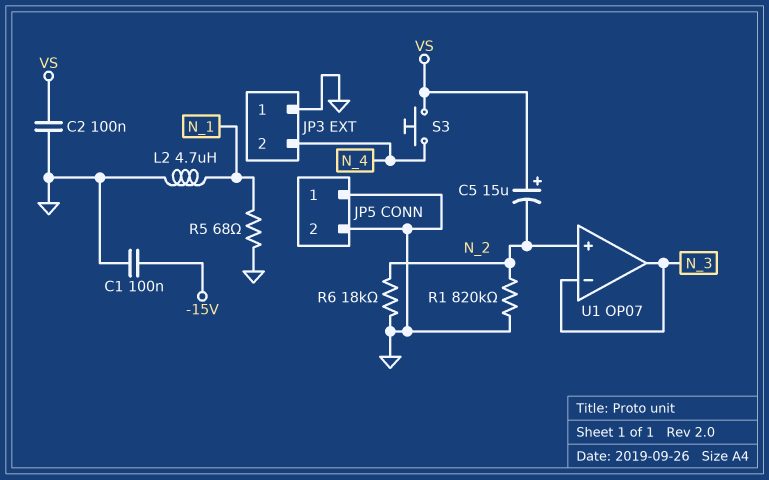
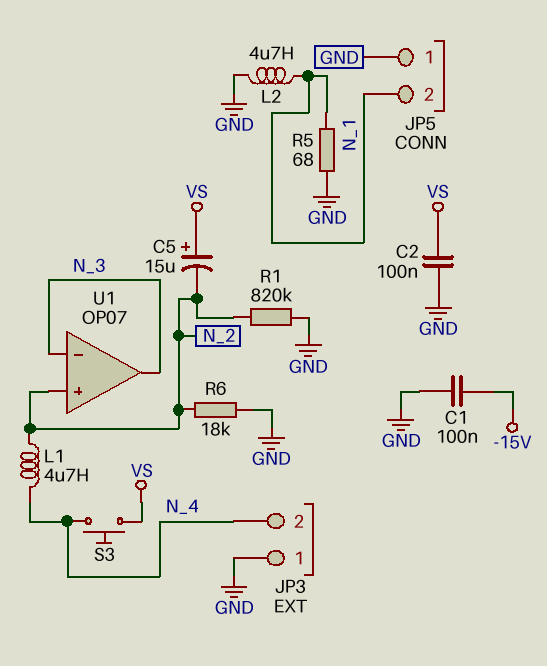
JP5 pin 2: GND -> N_1
L1: none -> 4.7uH (N_2, N_4)

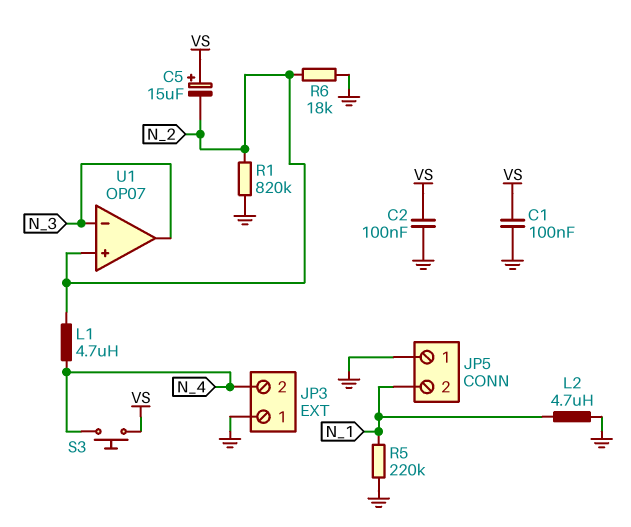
C1: 100nF (-15V, GND) -> 100nF (GND, VS)
R5: 68 (GND, N_1) -> 220k (GND, N_1)

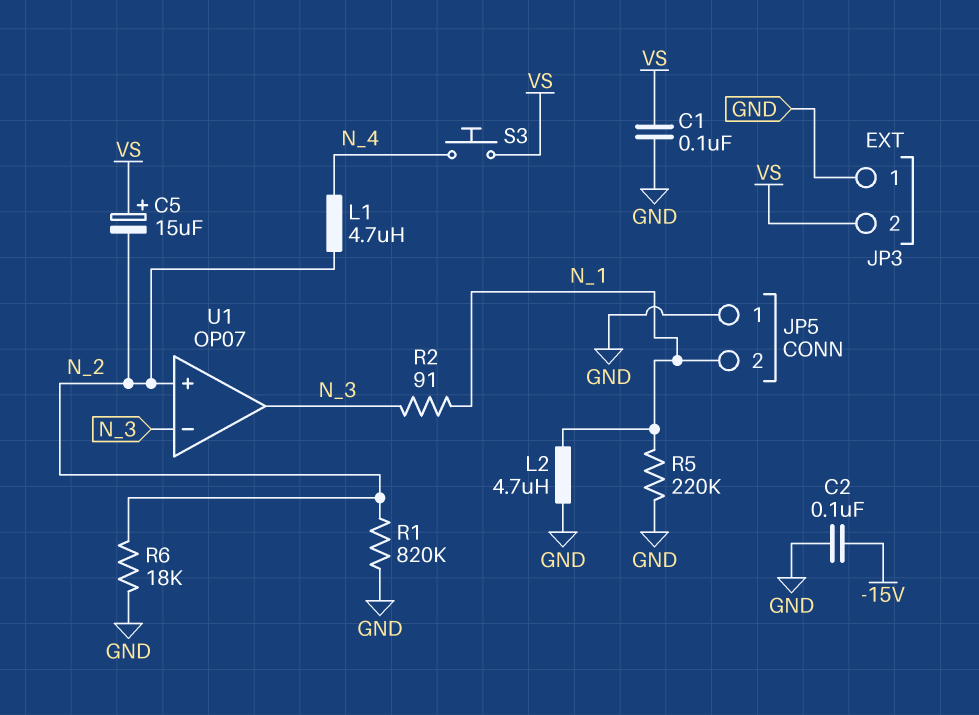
C2: 100nF (GND, VS) -> 100nF (-15V, GND)
JP3 pin 2: N_4 -> VS
R2: none -> 91 (N_1, N_3)

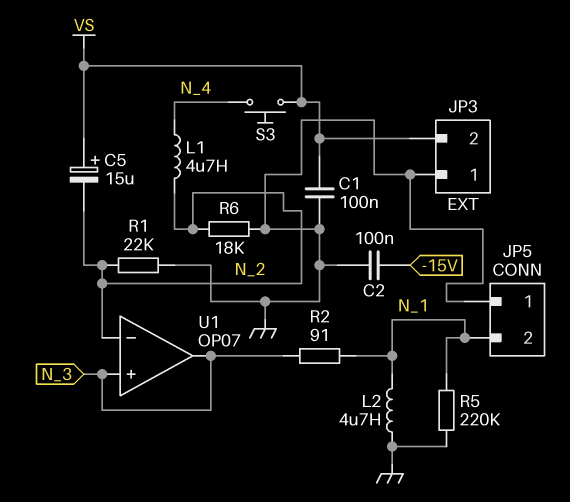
R1: 820k (GND, N_2) -> 22k (GND, N_2)
U1 pin in+: N_2 -> N_3
U1 pin in-: N_3 -> N_2

